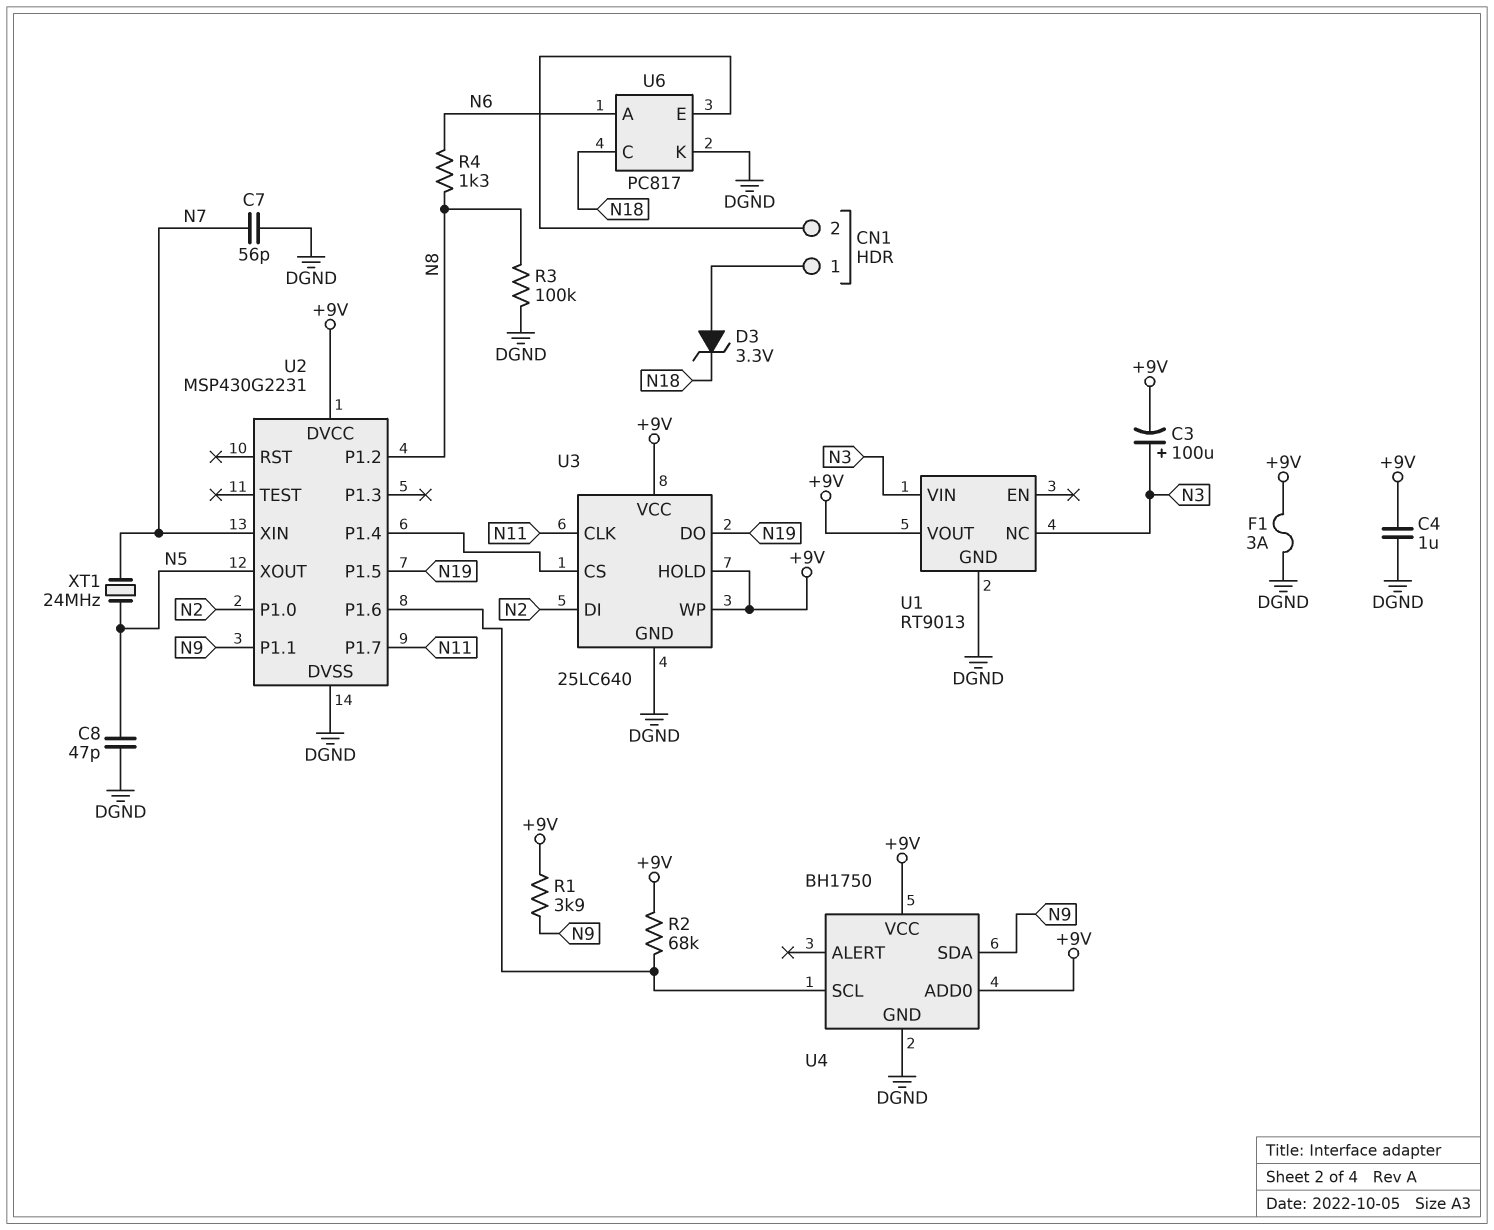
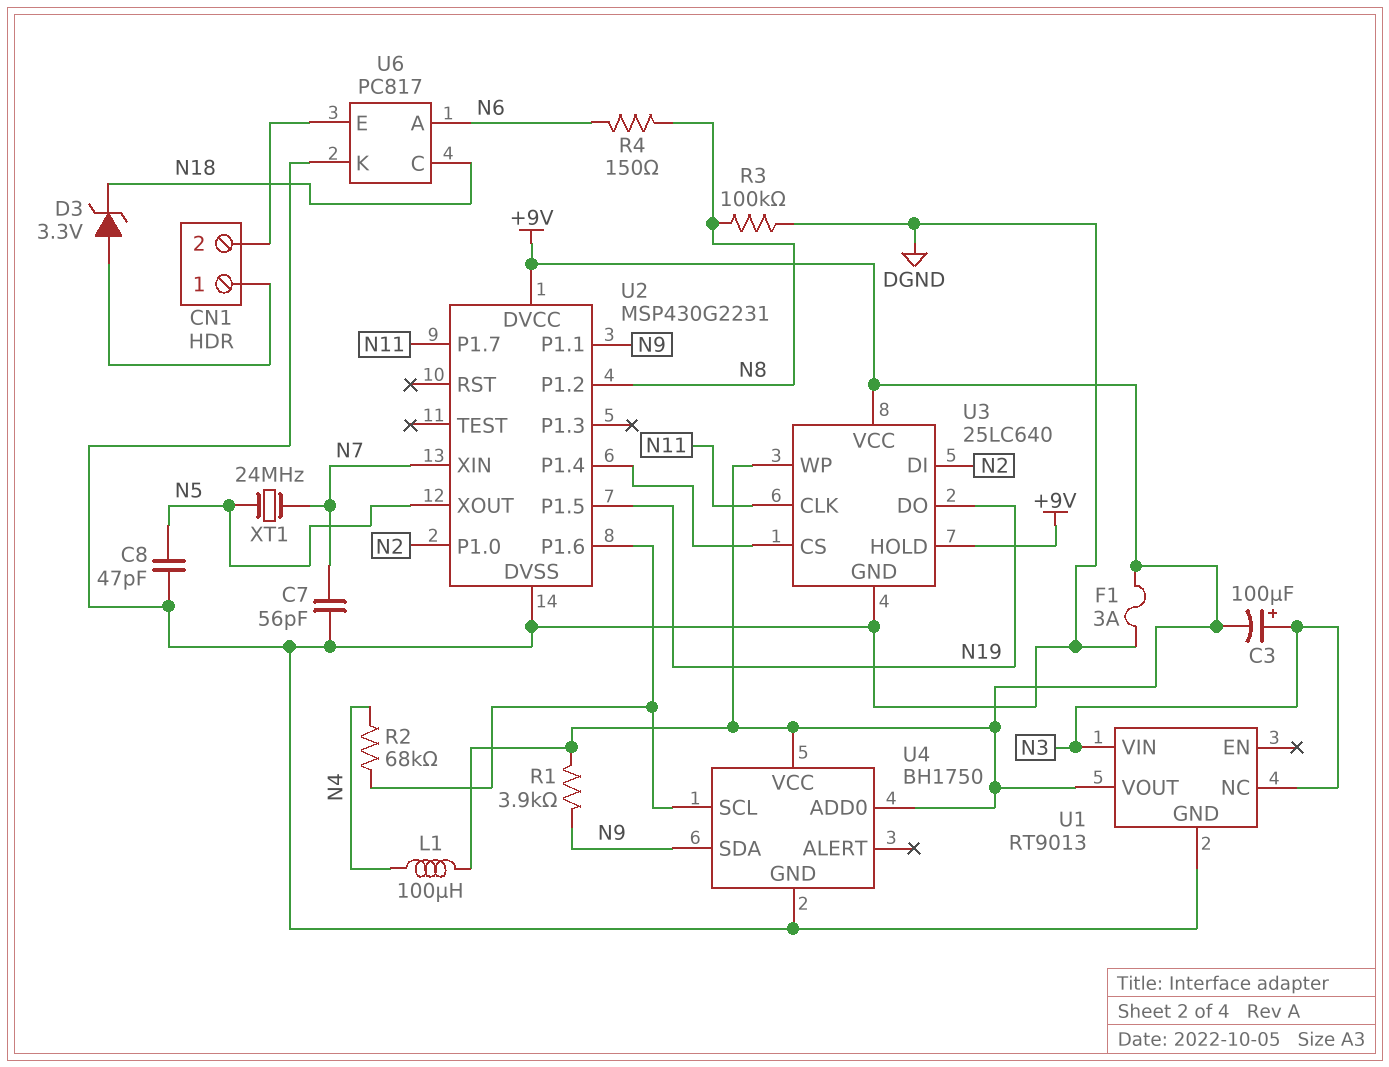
C4: 1uF (+9V, DGND) -> none
L1: none -> 100uH (+9V, N4)
R2: 68k (+9V, U2/P1.6) -> 68k (N4, U2/P1.6)
R4: 1.3k (N6, N8) -> 150 (N6, N8)

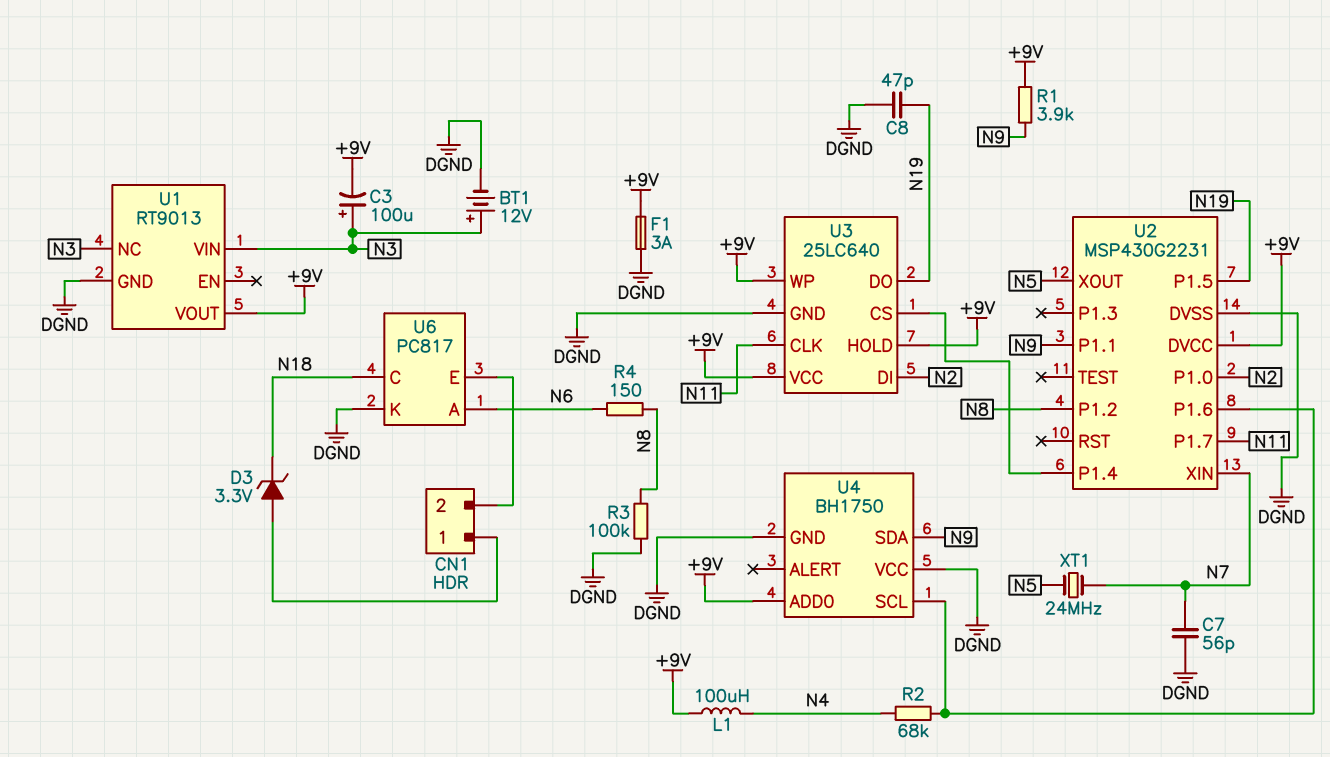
BT1: none -> 12V (plus N3, minus DGND)
C8: 47pF (DGND, N5) -> 47pF (DGND, N19)
U4 pin VCC: +9V -> DGND

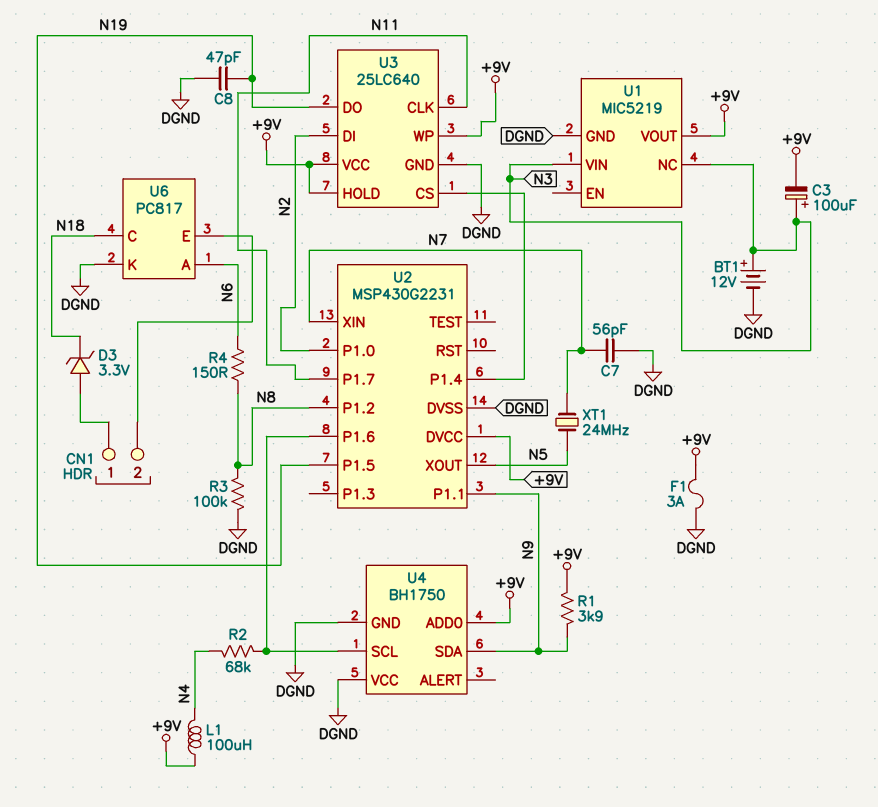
U1: RT9013 -> MIC5219

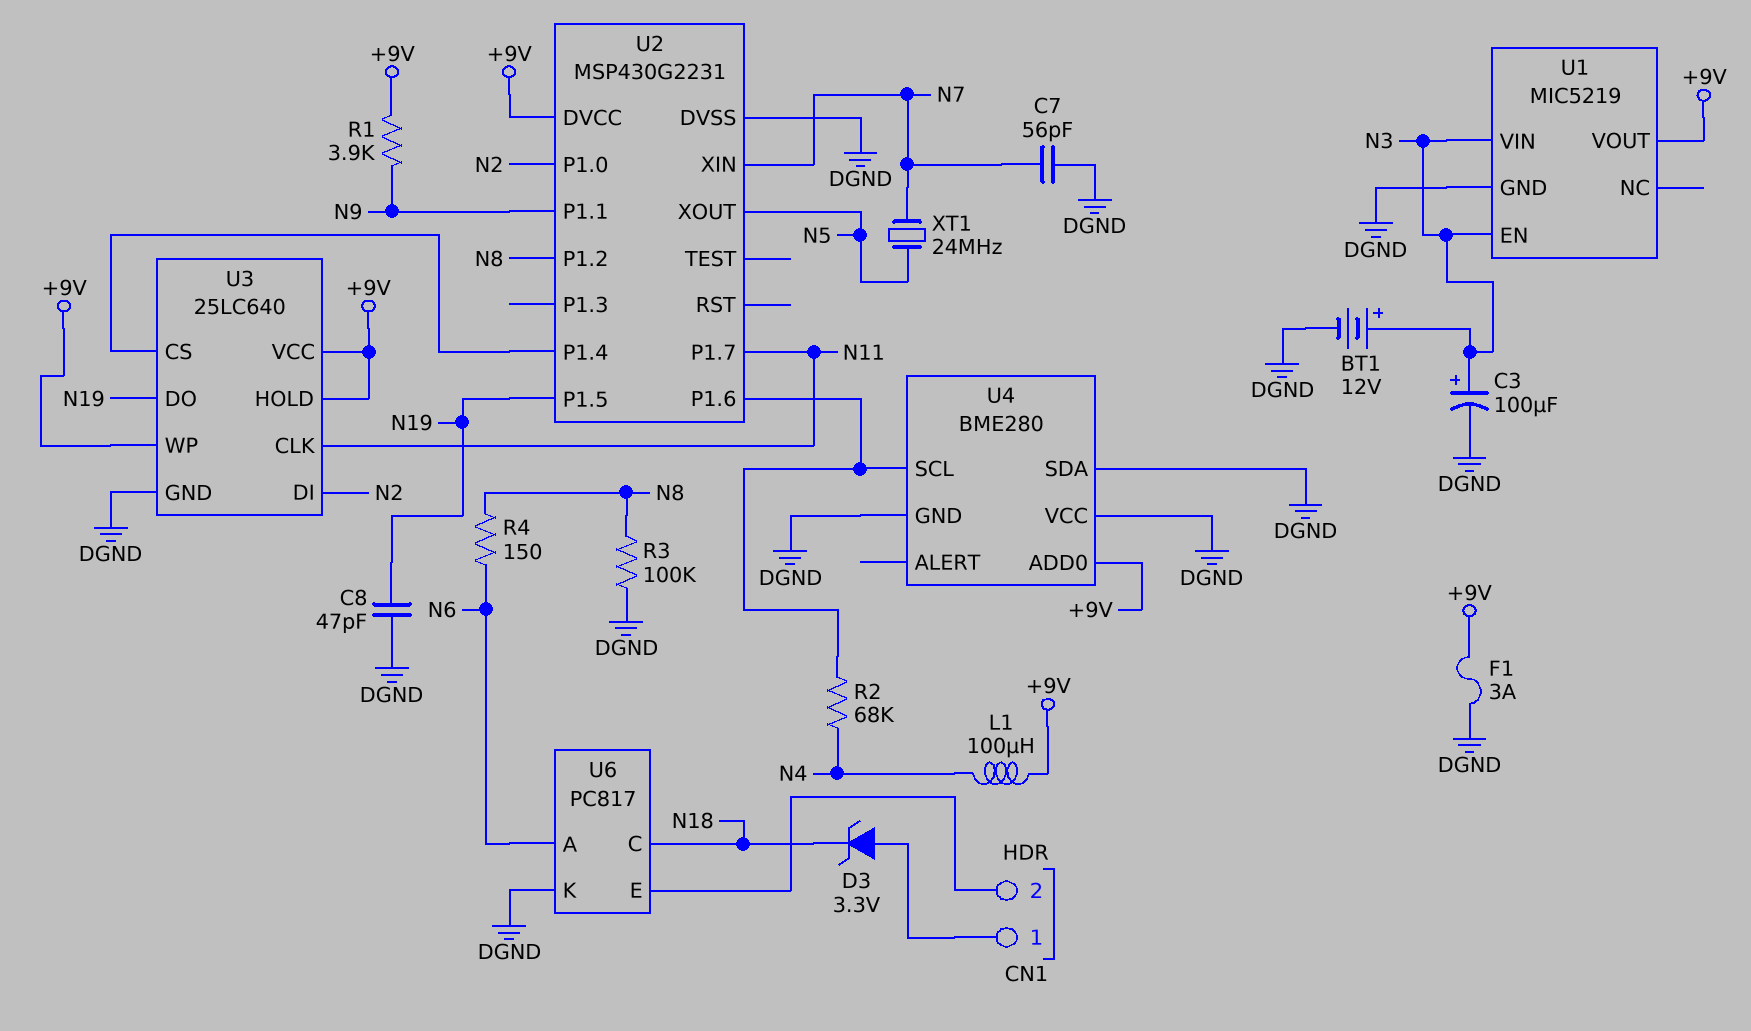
C3: 100uF (plus N3, minus +9V) -> 100uF (plus N3, minus DGND)
U1 pin EN: none -> N3
U1 pin NC: N3 -> none
U4: BH1750 -> BME280
U4 pin SDA: N9 -> DGND

